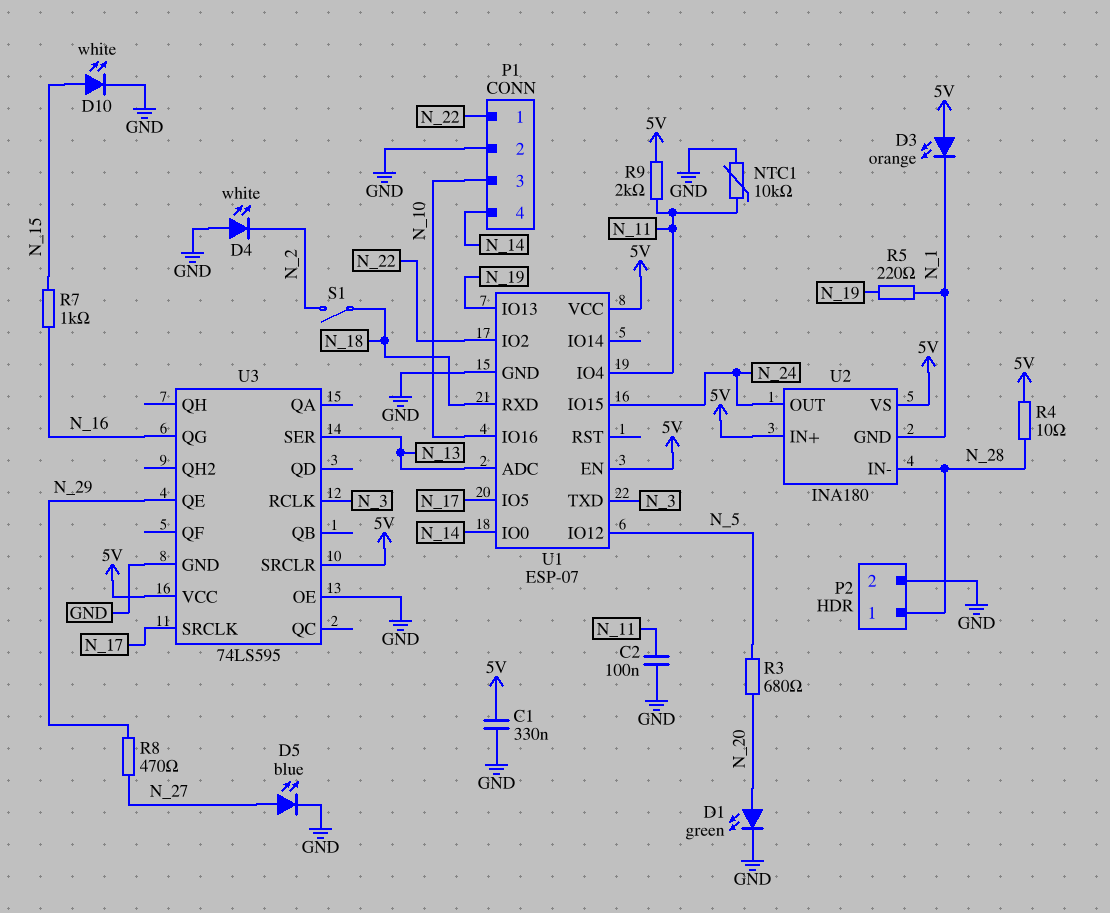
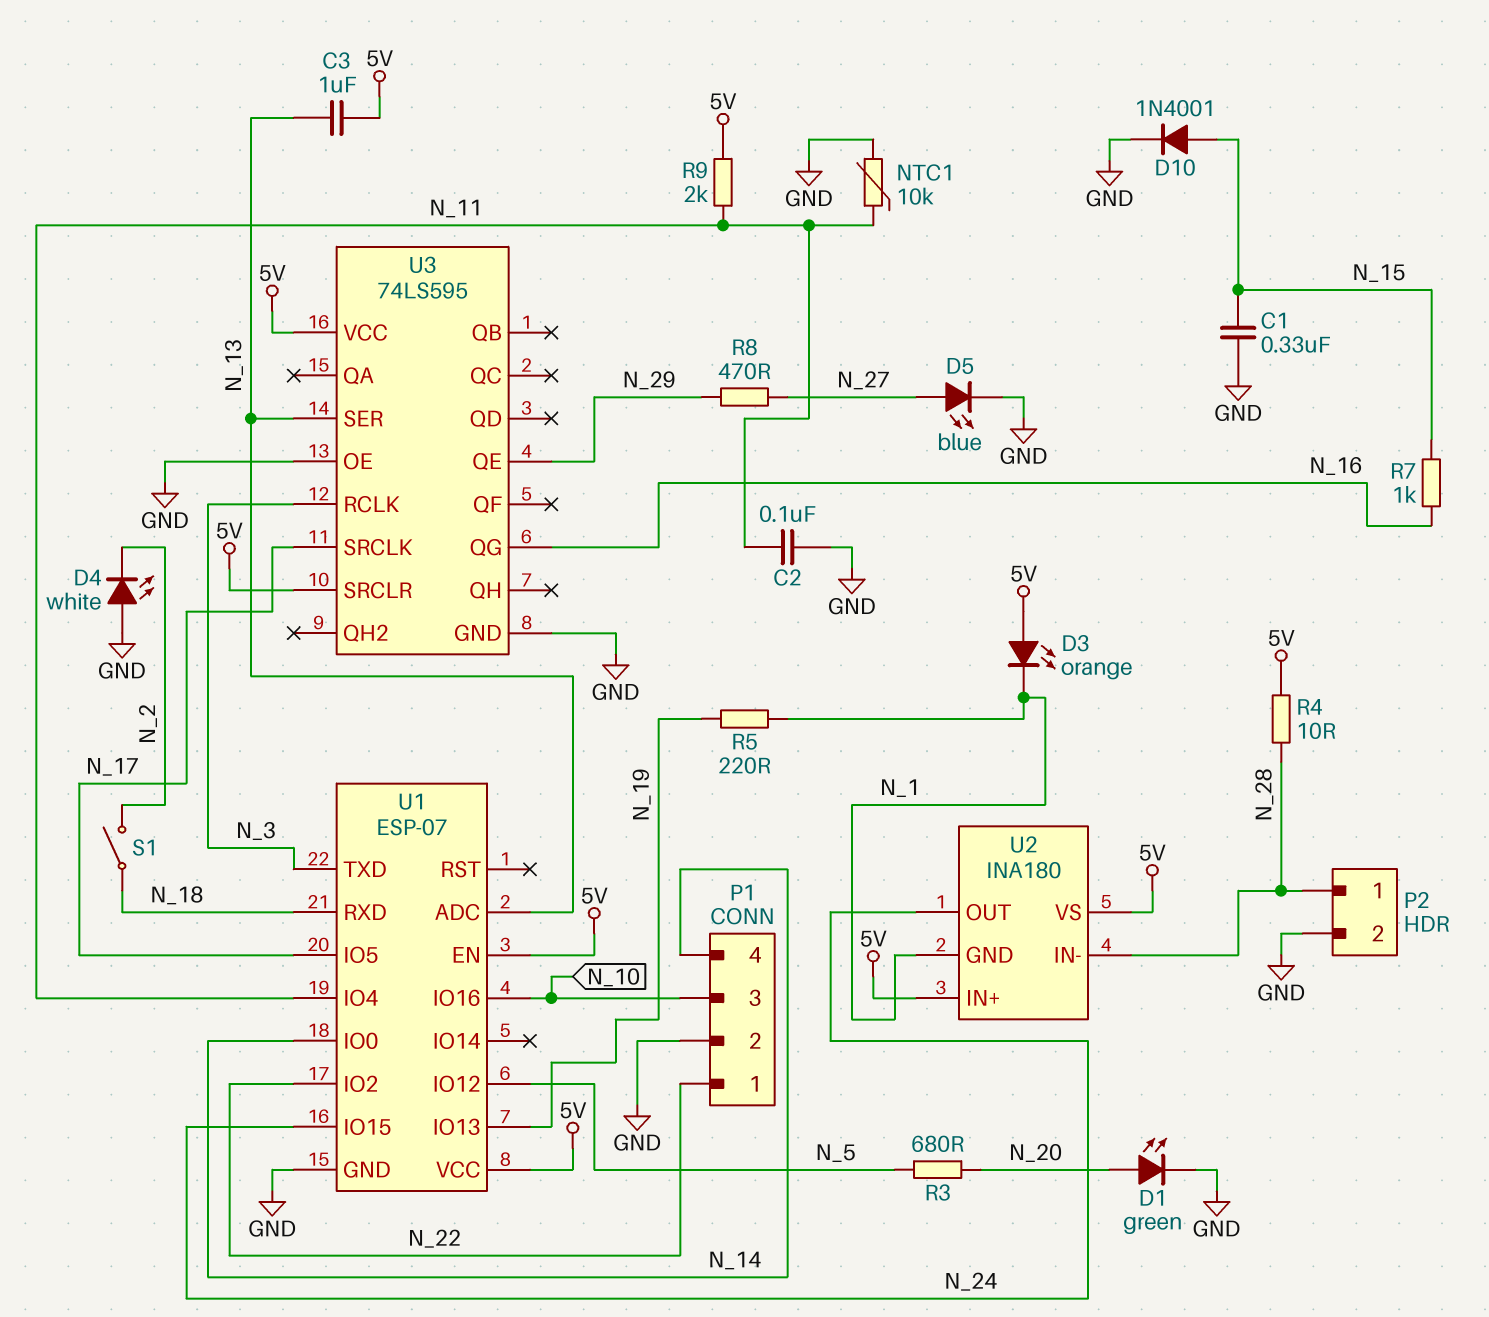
C1: 330nF (5V, GND) -> 330nF (GND, N_15)
C3: none -> 1uF (5V, N_13)
D10: LED white (A N_15, K GND) -> diode 1N4001 (A N_15, K GND)

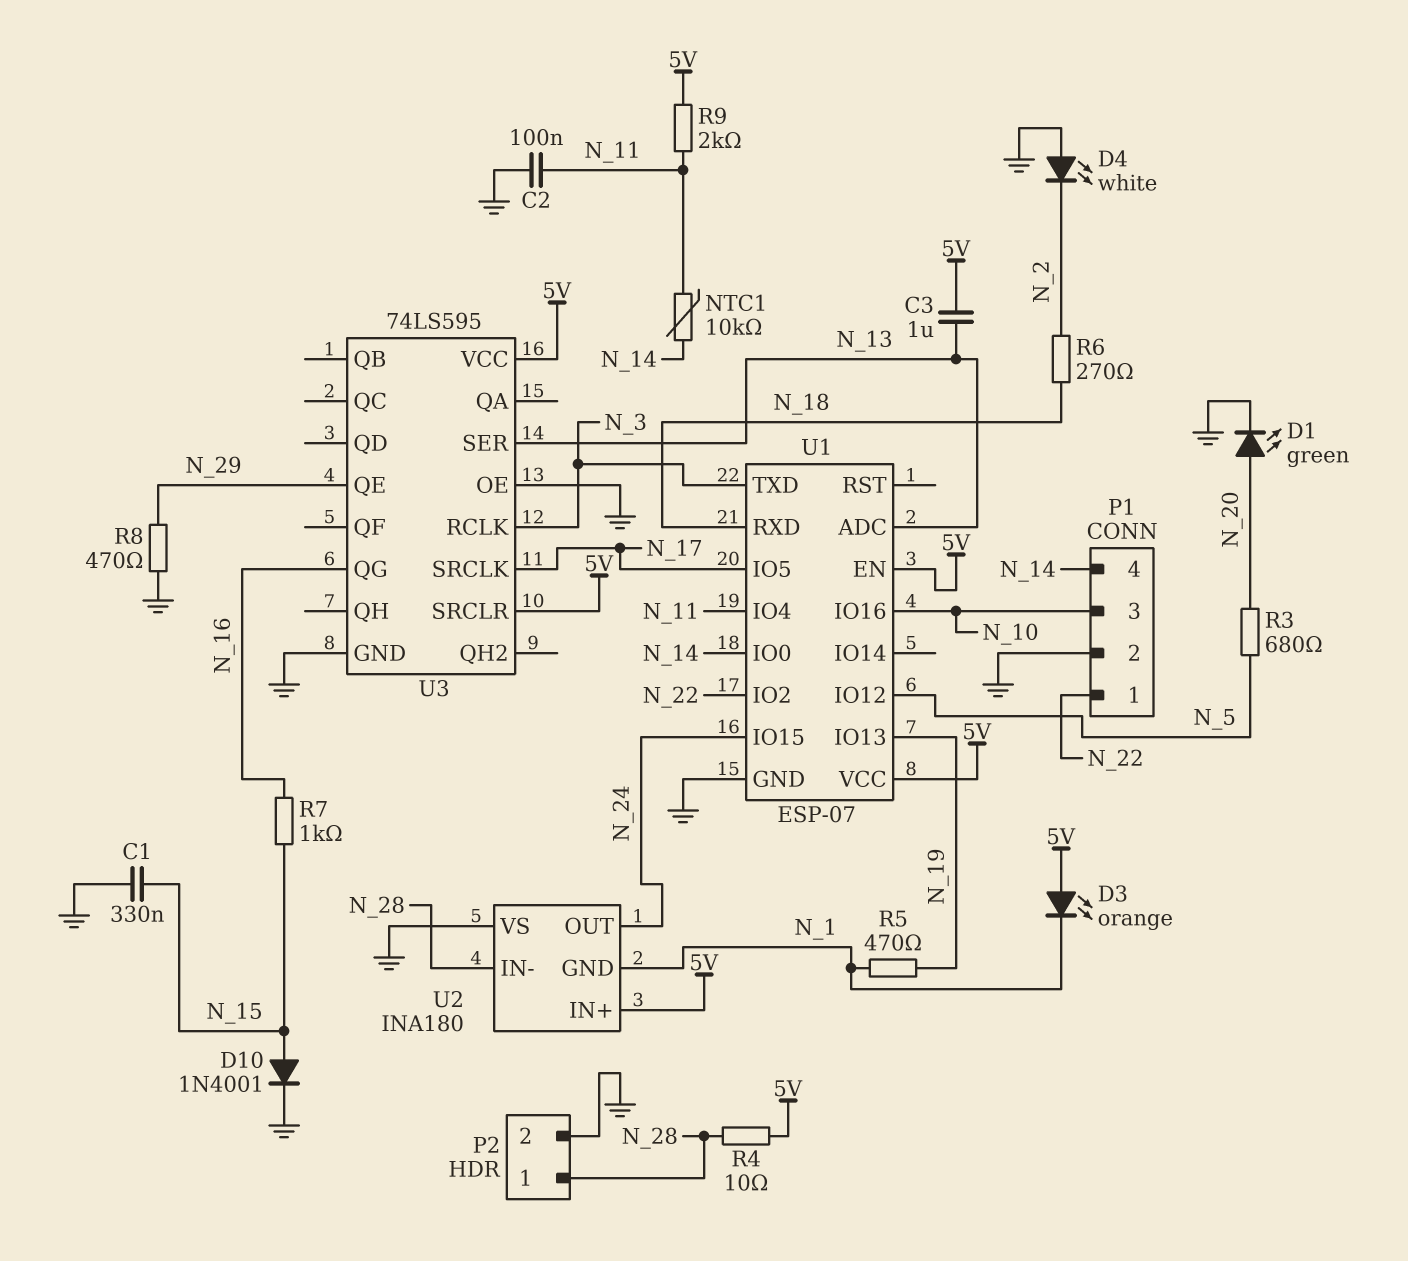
D5: LED blue (A N_27, K GND) -> none
NTC1: 10k (GND, N_11) -> 10k (N_11, N_14)
R5: 220 (N_1, N_19) -> 470 (N_1, N_19)
R6: none -> 270 (N_2, N_18)
R8: 470 (N_27, N_29) -> 470 (GND, N_29)
S1: switch (N_2, N_18) -> none
U2 pin VS: 5V -> GND

